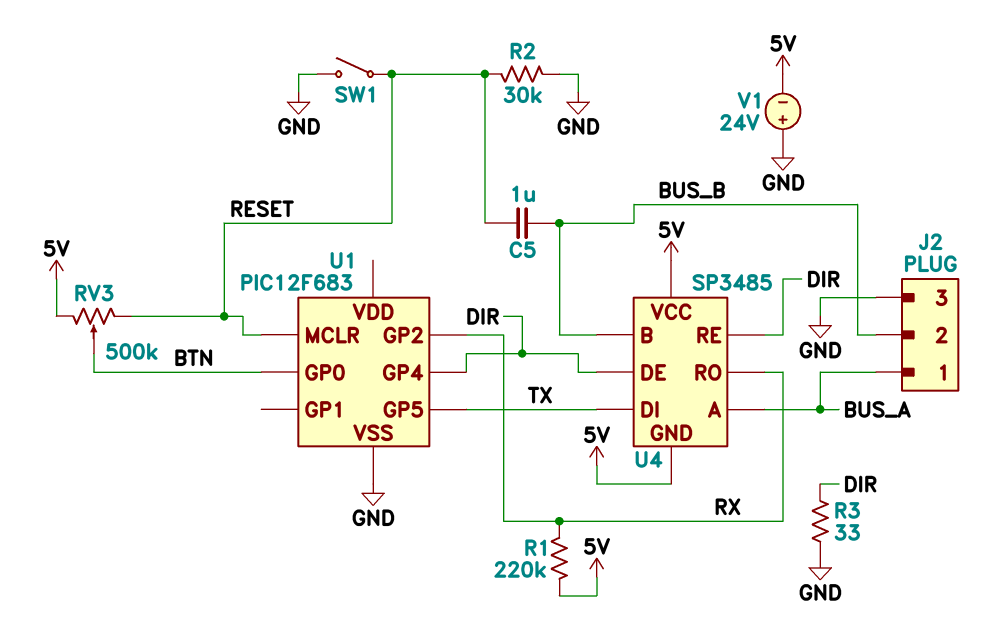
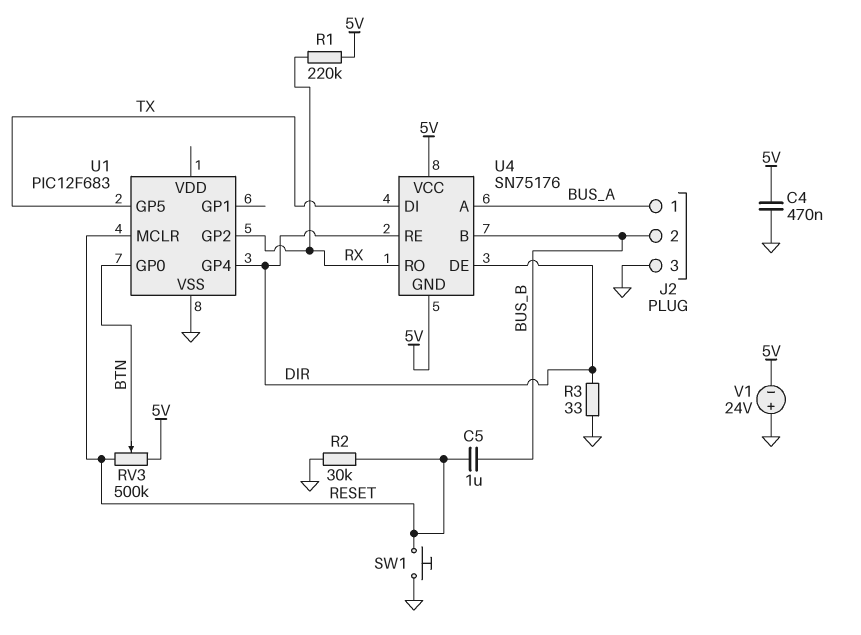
C4: none -> 470nF (5V, GND)
SW1: switch (GND, RESET) -> button (GND, RESET)
U4: SP3485 -> SN75176

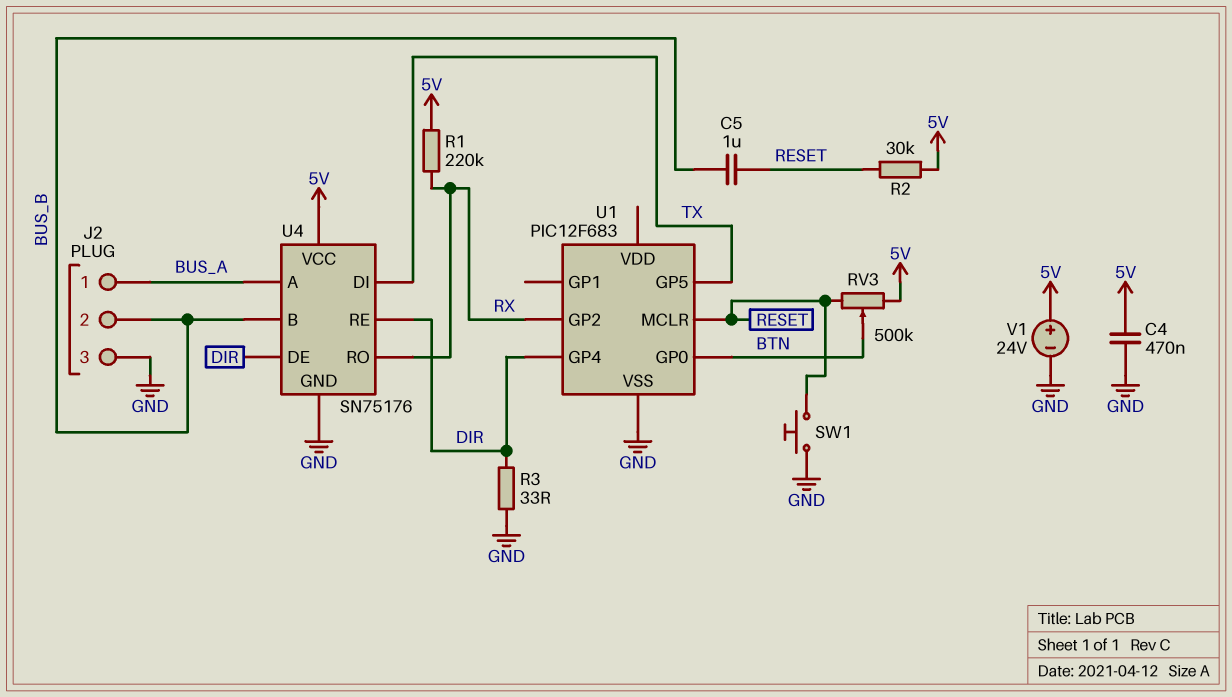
R2: 30k (GND, RESET) -> 30k (5V, RESET)
U4 pin GND: 5V -> GND
V1: 24V (plus GND, minus 5V) -> 24V (plus 5V, minus GND)

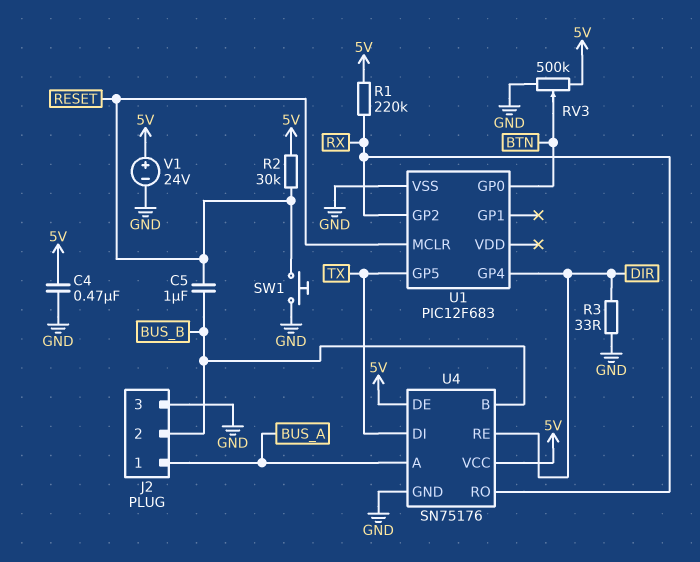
RV3: 500k (5V, RESET, wiper BTN) -> 500k (5V, GND, wiper BTN)
U4 pin DE: DIR -> 5V

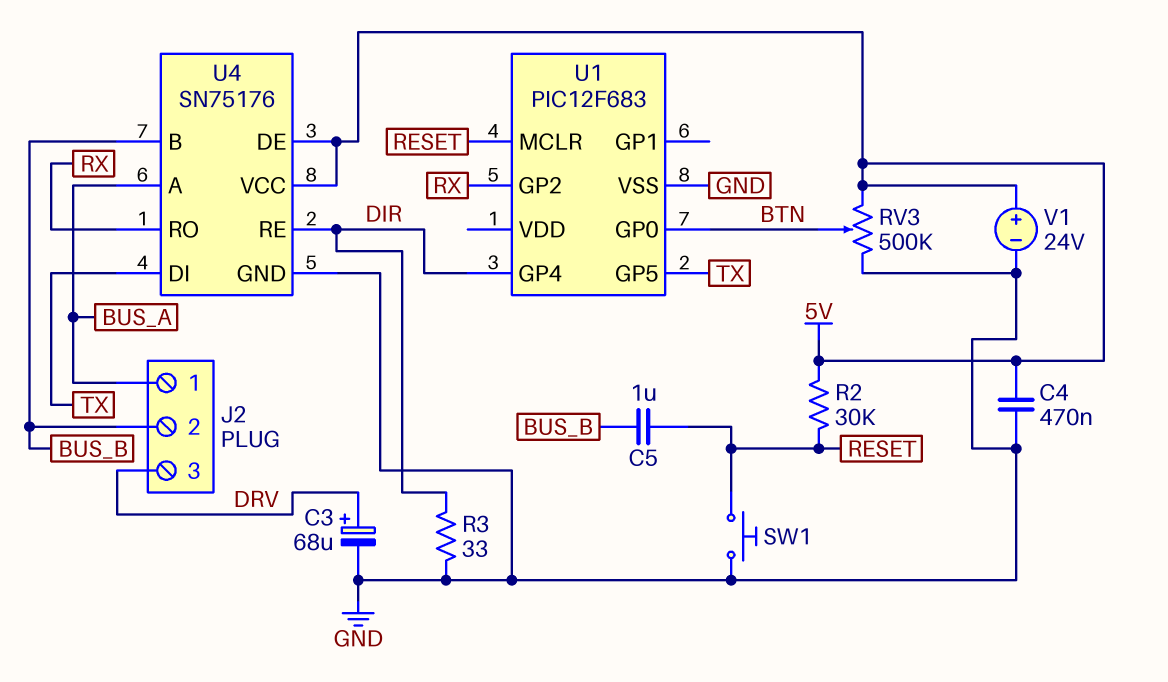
C3: none -> 68uF (plus DRV, minus GND)
J2 pin 3: GND -> DRV
R1: 220k (5V, RX) -> none

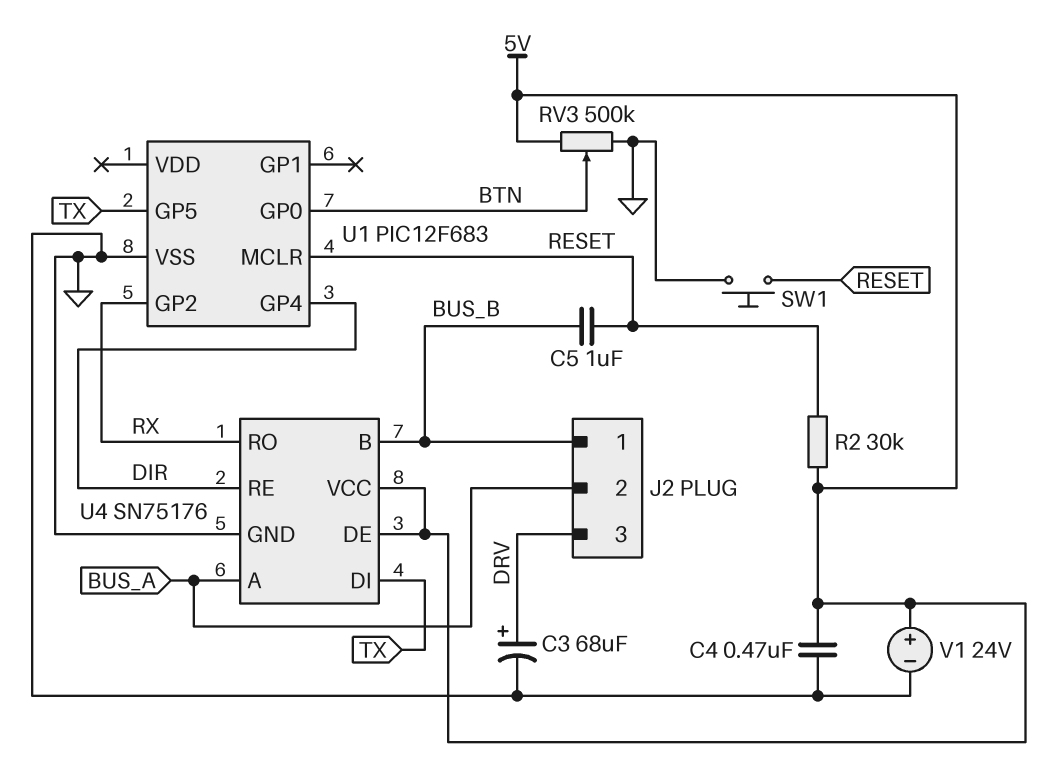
J2 pin 1: BUS_A -> BUS_B
J2 pin 2: BUS_B -> BUS_A
R3: 33 (DIR, GND) -> none

